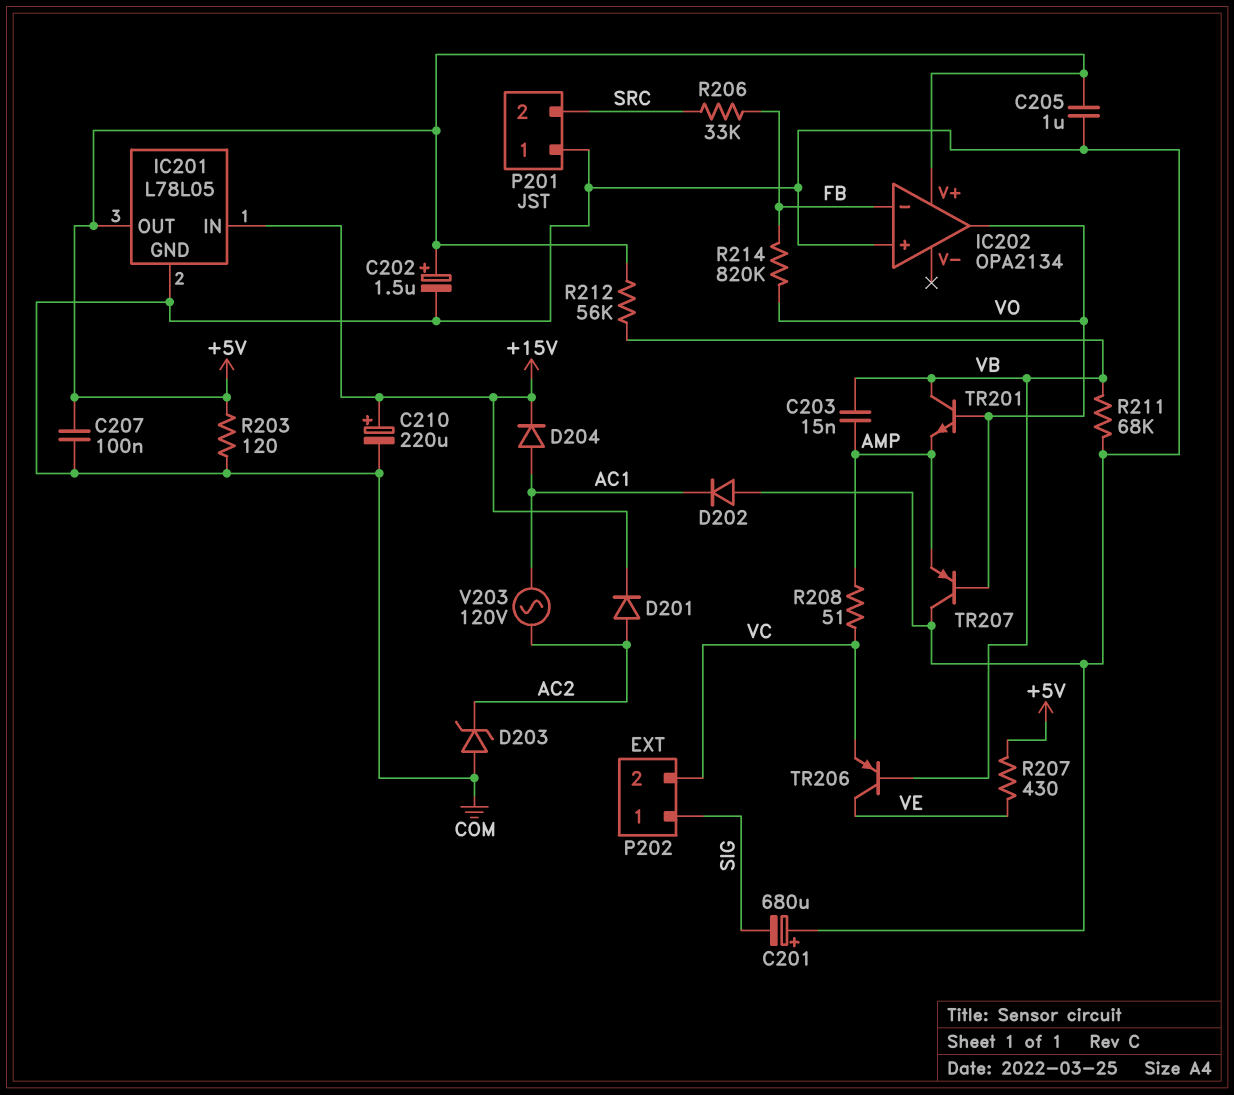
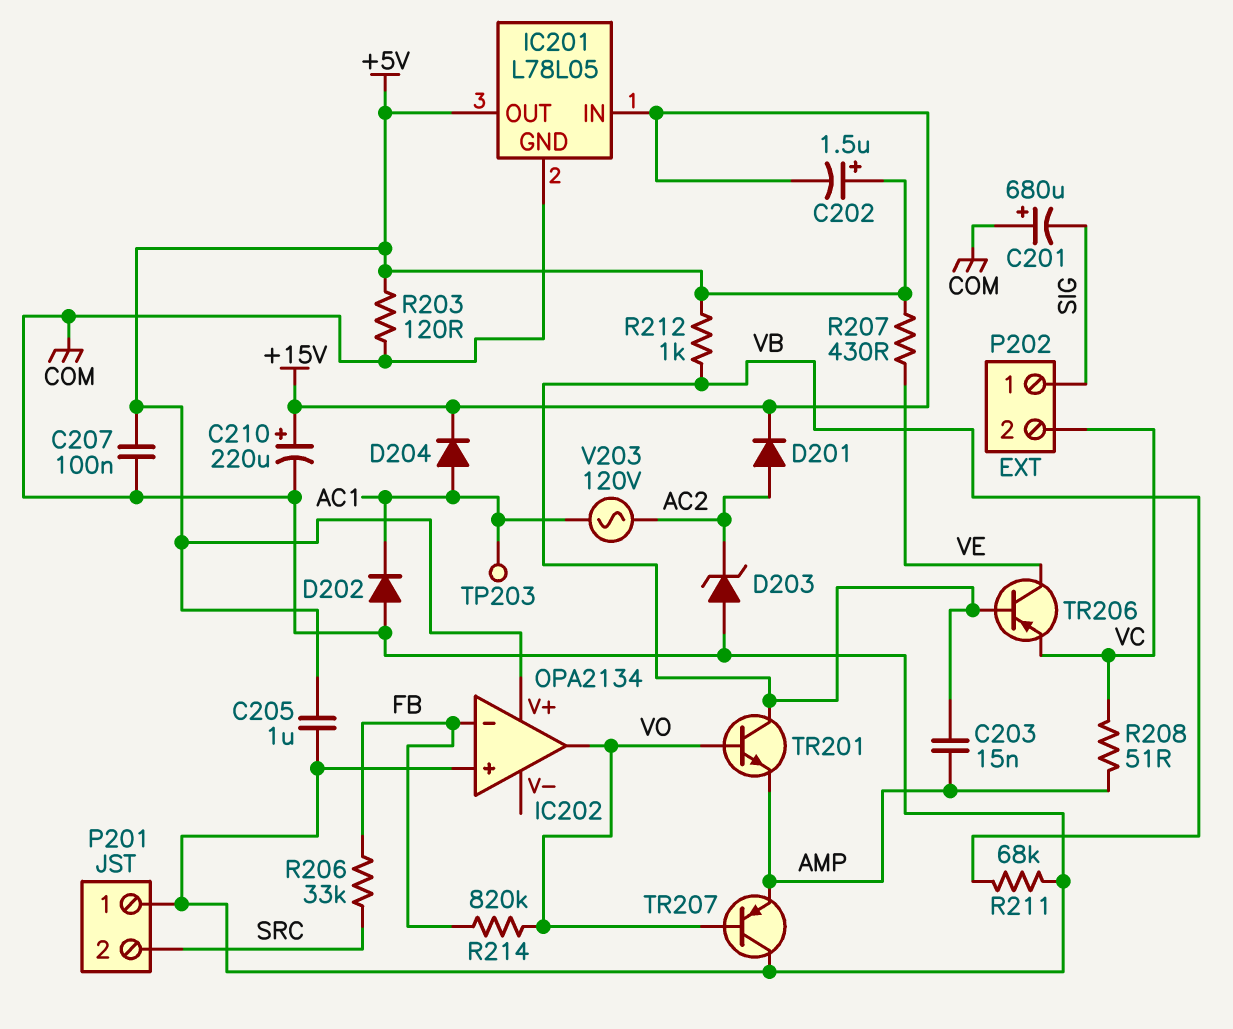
C202: 1.5uF (plus +5V, minus COM) -> 1.5uF (plus +5V, minus +15V)
R212: 56k (+5V, VB) -> 1k (+5V, VB)
TP203: none -> test point (AC1)

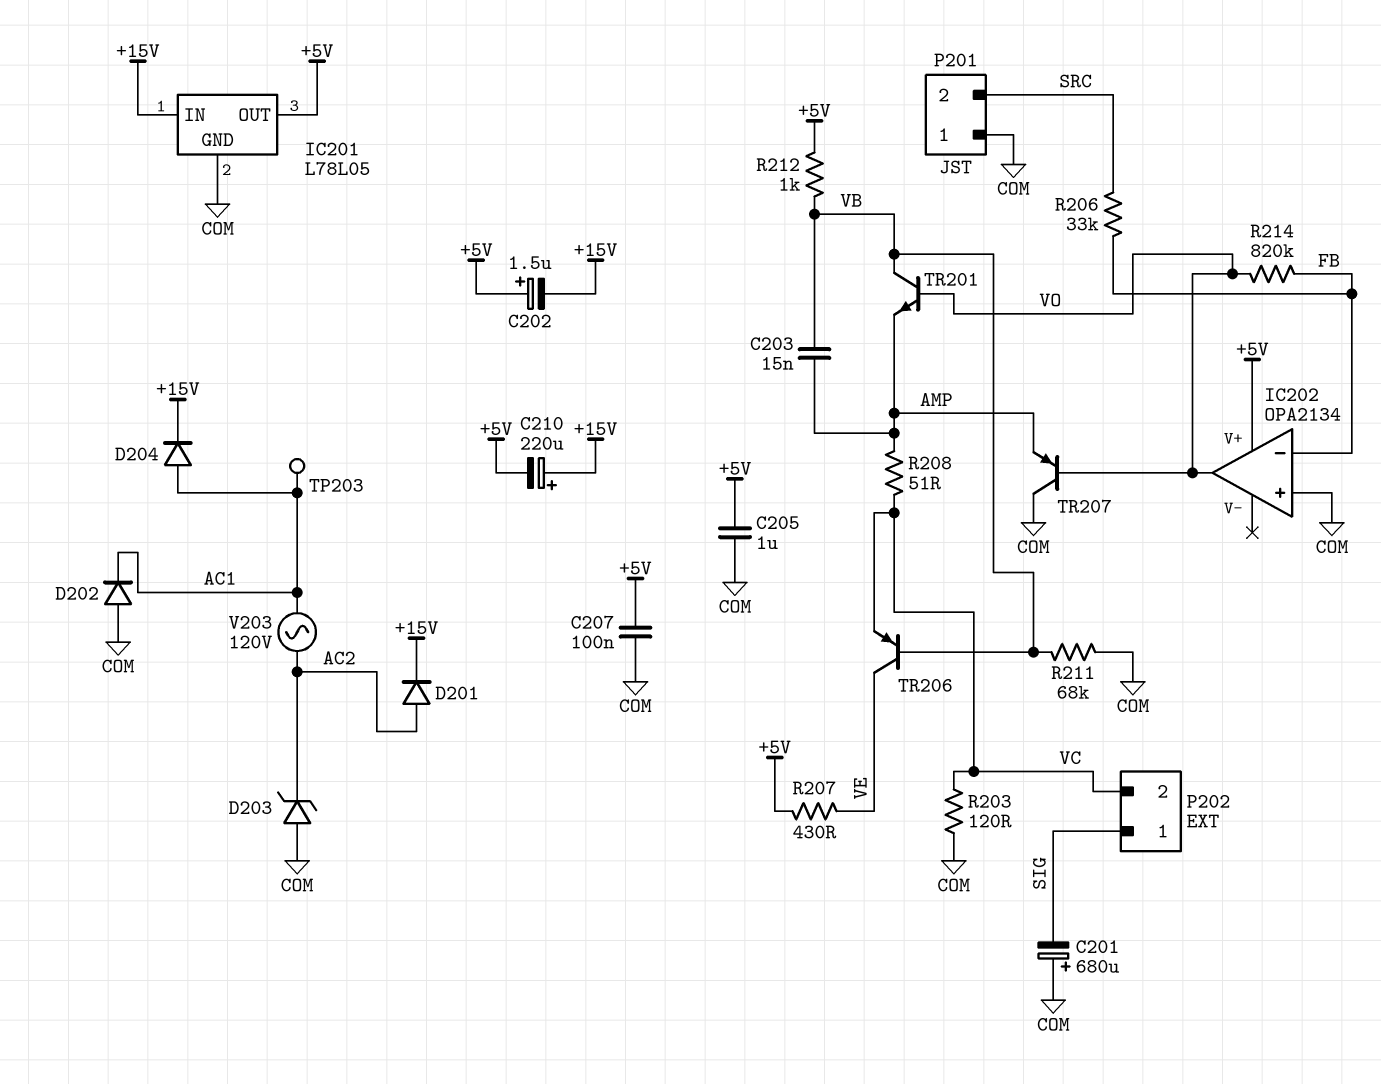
C210: 220uF (plus +15V, minus COM) -> 220uF (plus +15V, minus +5V)
R203: 120 (+5V, COM) -> 120 (COM, VC)

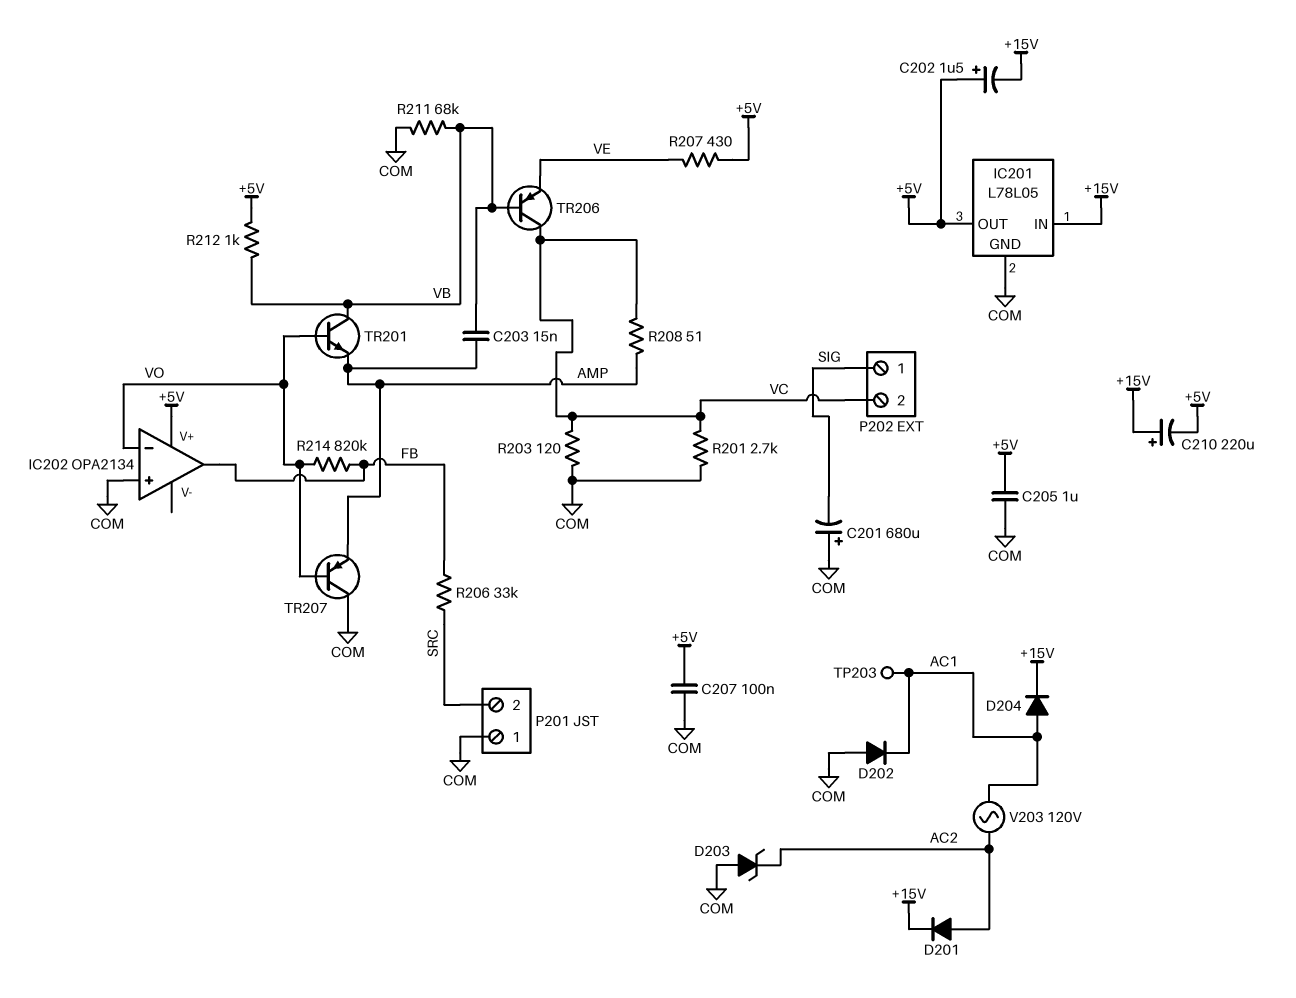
IC202 pin in-: FB -> VO
IC202 pin out: VO -> FB
R201: none -> 2.7k (COM, VC)
TR206: PNP (B VB, C VE, E VC) -> PNP (B VB, C VC, E VE)

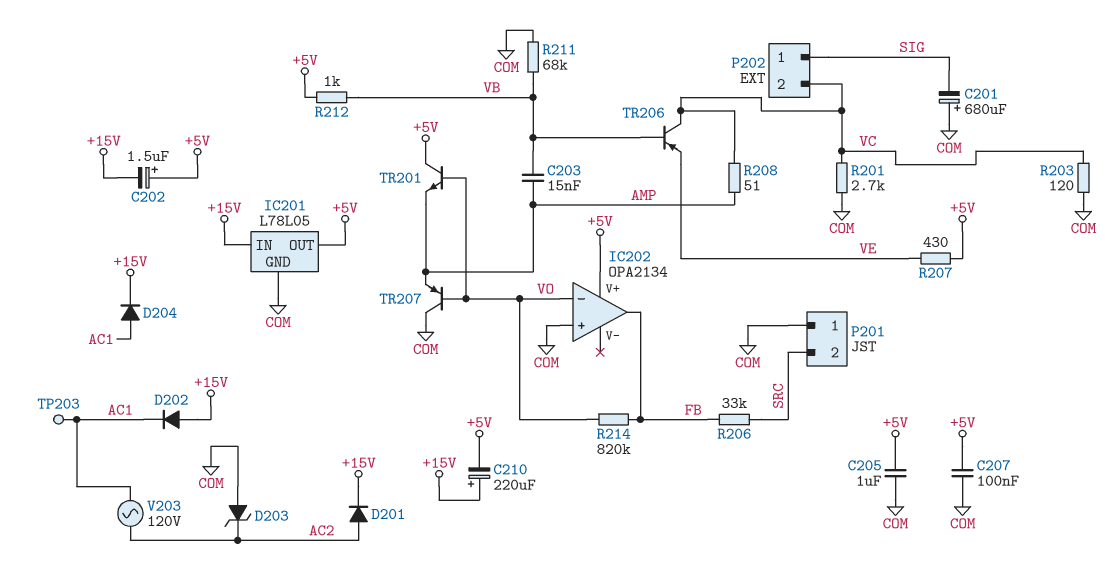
D202: diode (A COM, K AC1) -> diode (A +15V, K AC1)
TR201: NPN (B VO, C VB, E AMP) -> NPN (B VO, C +5V, E AMP)

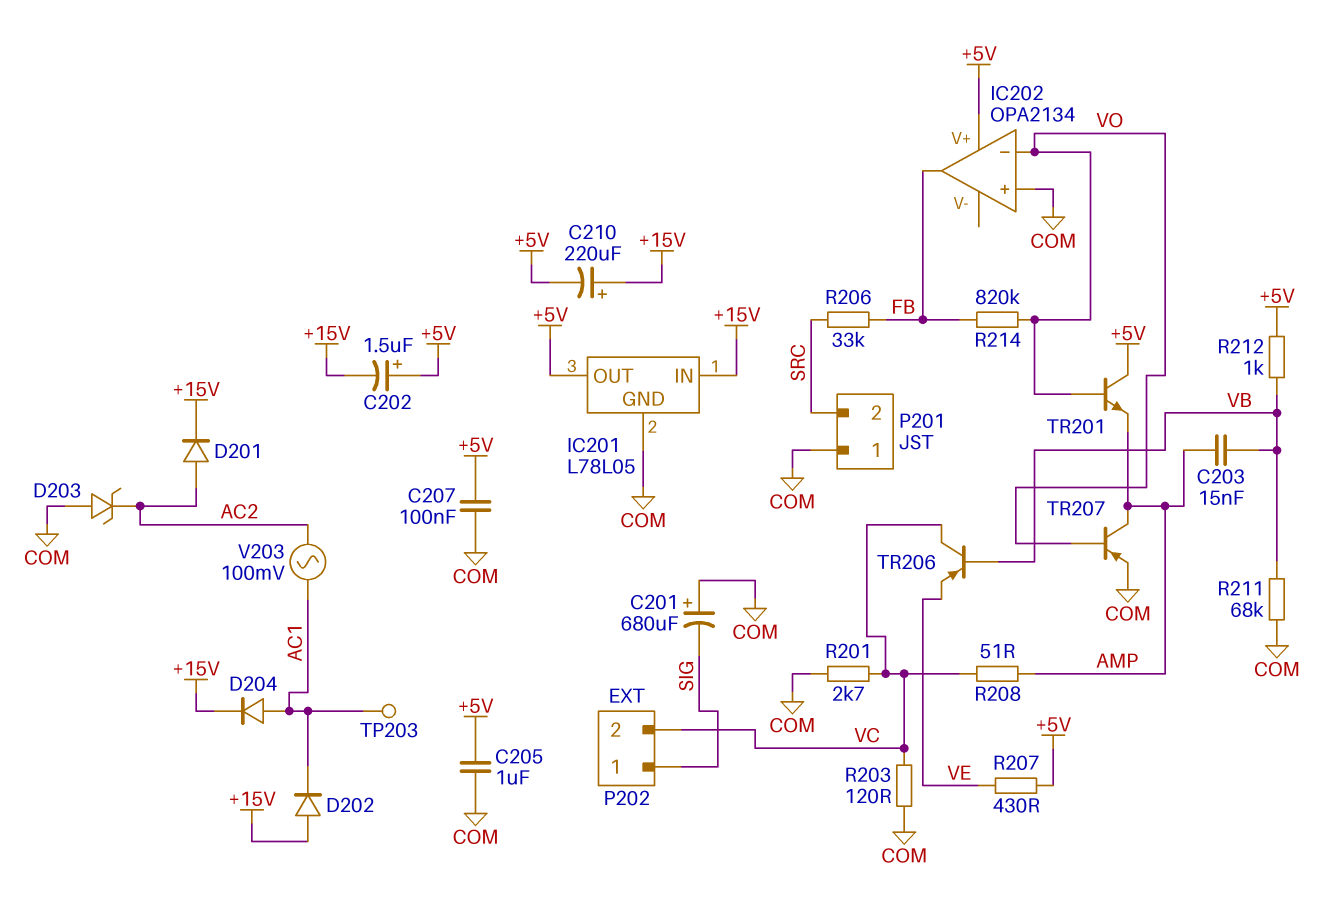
TR207: PNP (B VO, C COM, E AMP) -> PNP (B VO, C AMP, E COM)
V203: AC 120V (AC1, AC2) -> AC 100mV (AC1, AC2)

